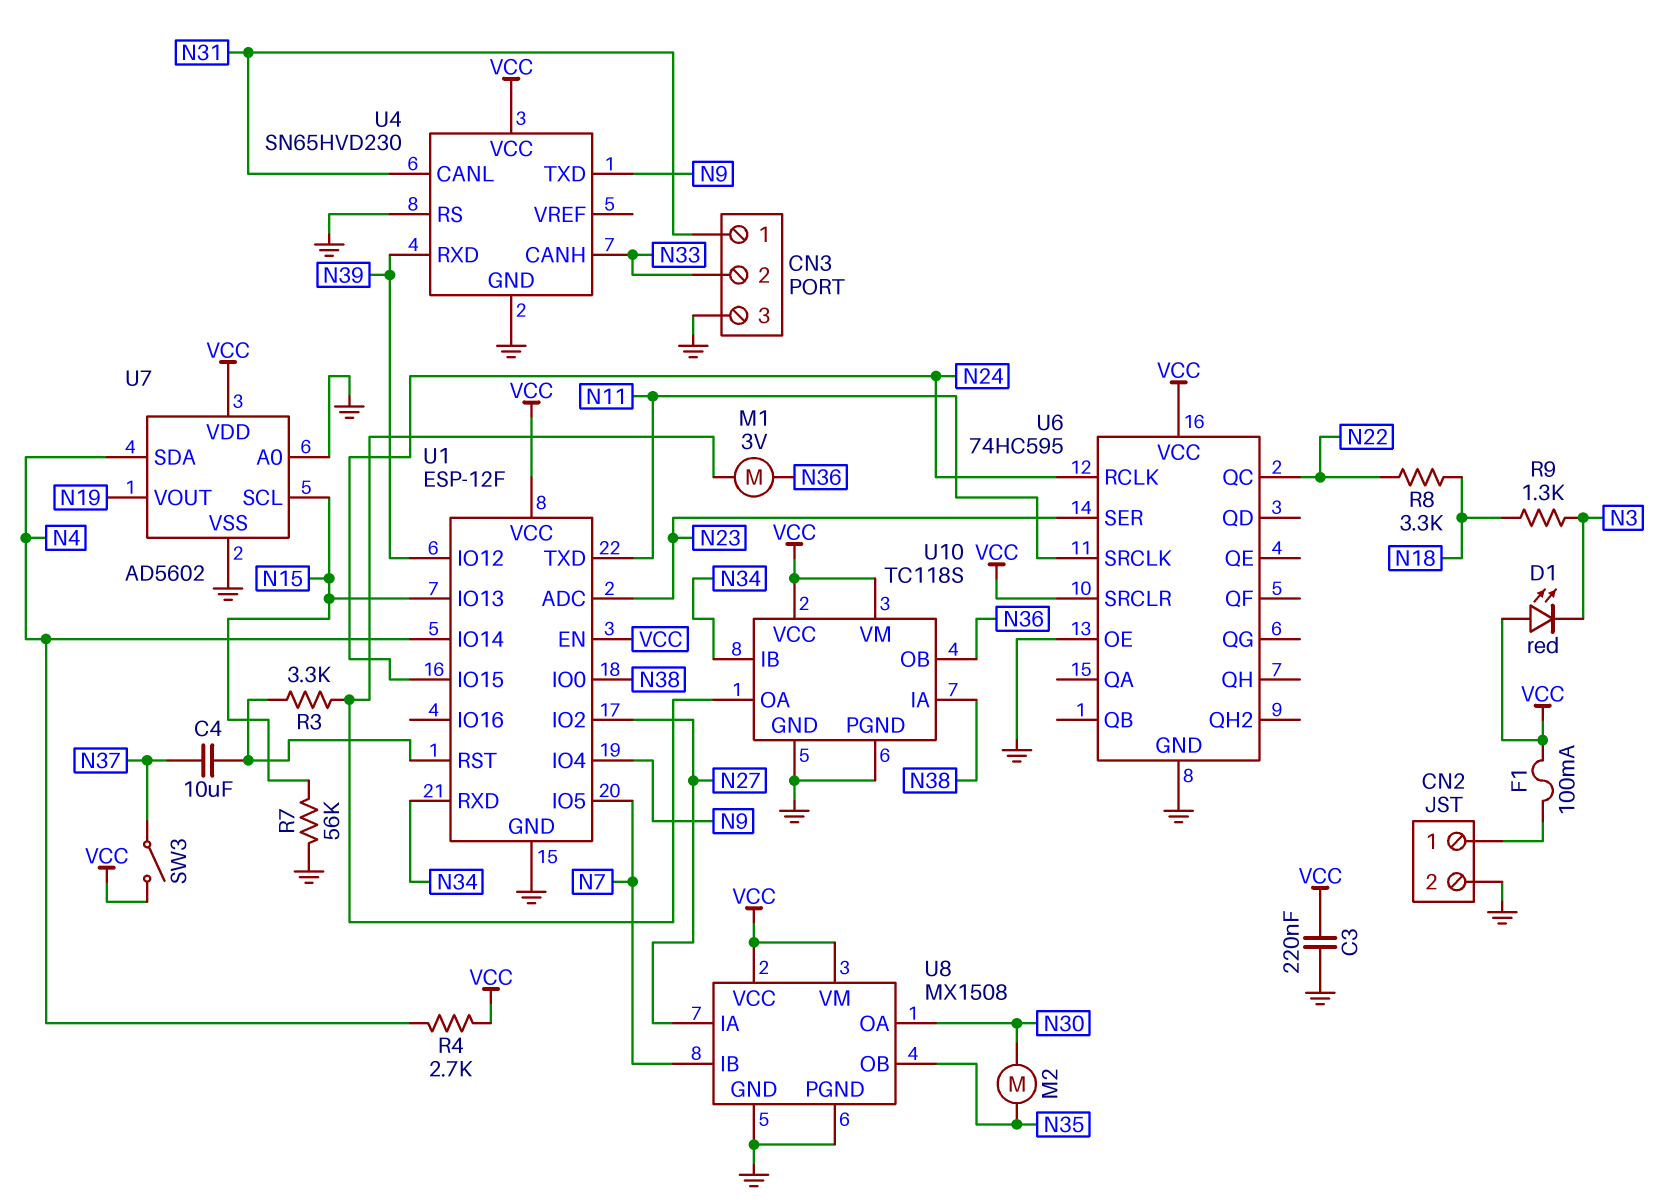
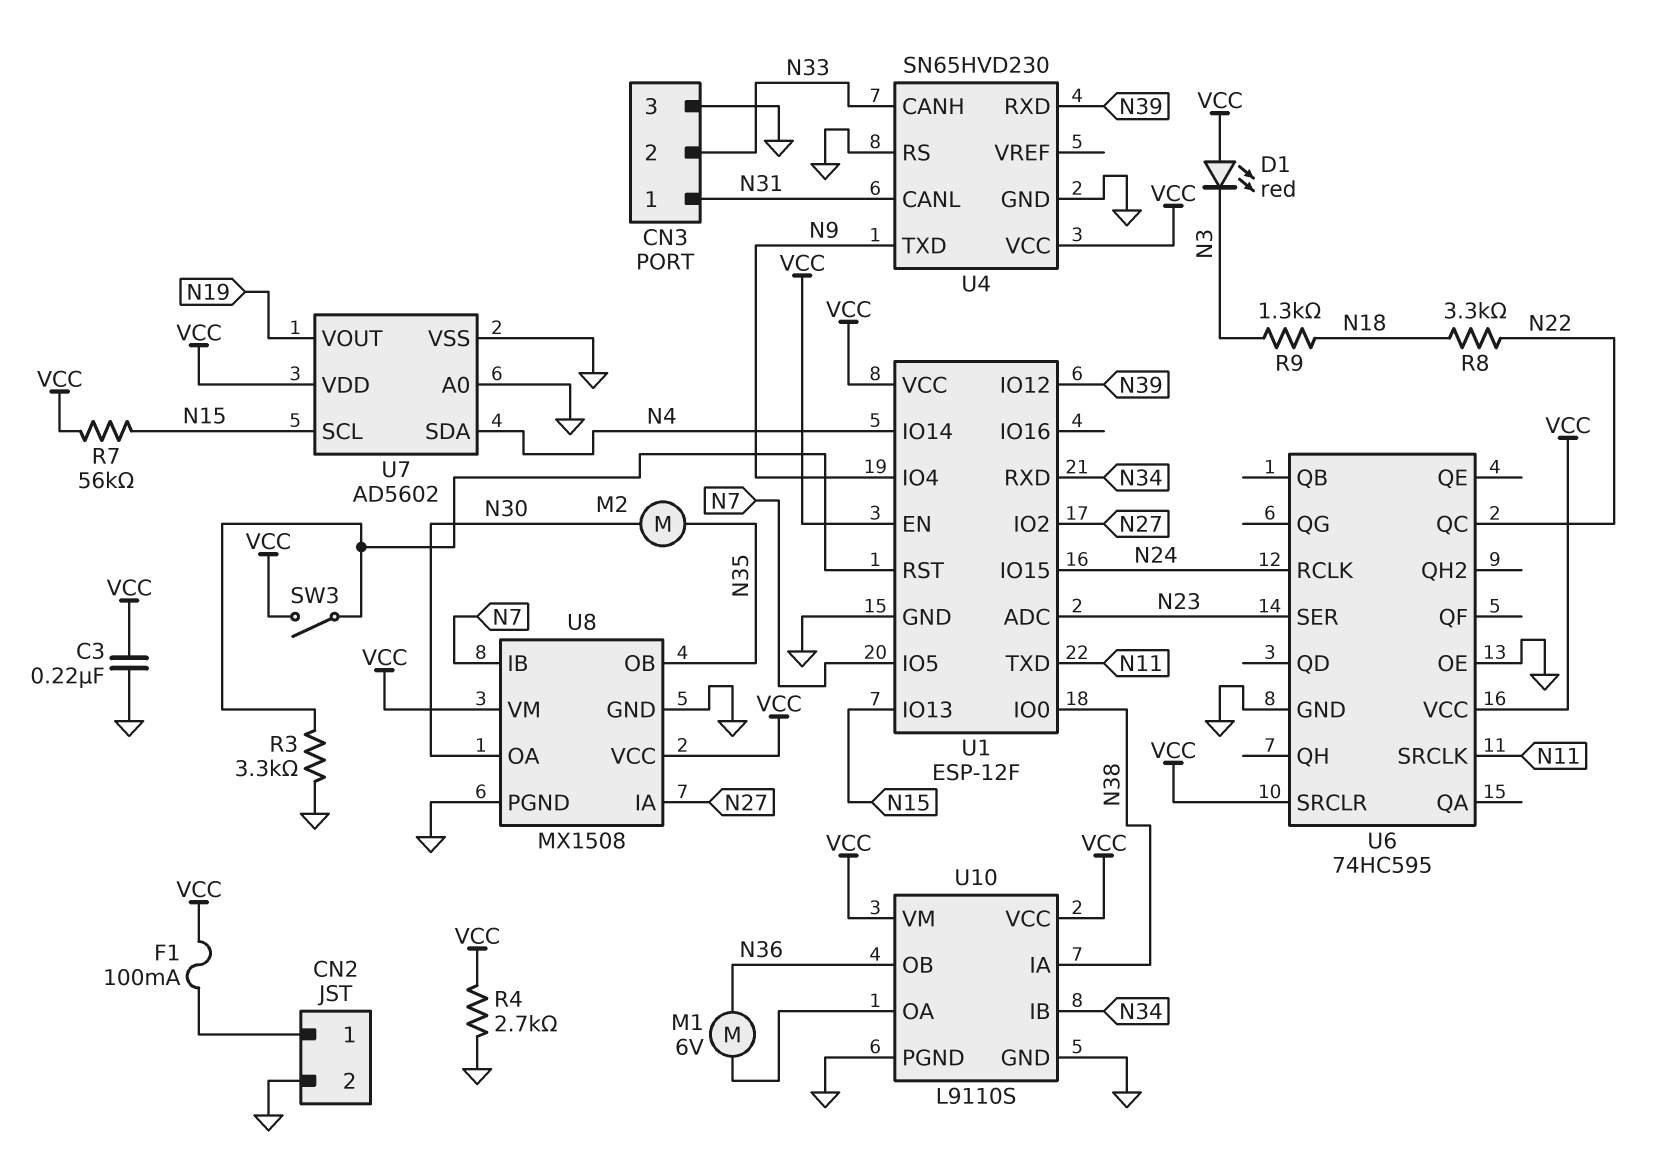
C4: 10uF (N37, U1/RST) -> none
M1: motor 3V (N36, U10/OA) -> motor 6V (N36, U10/OA)
R3: 3.3k (U1/RST, U10/OA) -> 3.3k (GND, U1/RST)
R4: 2.7k (N4, VCC) -> 2.7k (GND, VCC)
R7: 56k (GND, N15) -> 56k (N15, VCC)
SW3: switch (N37, VCC) -> switch (U1/RST, VCC)
U10: TC118S -> L9110S

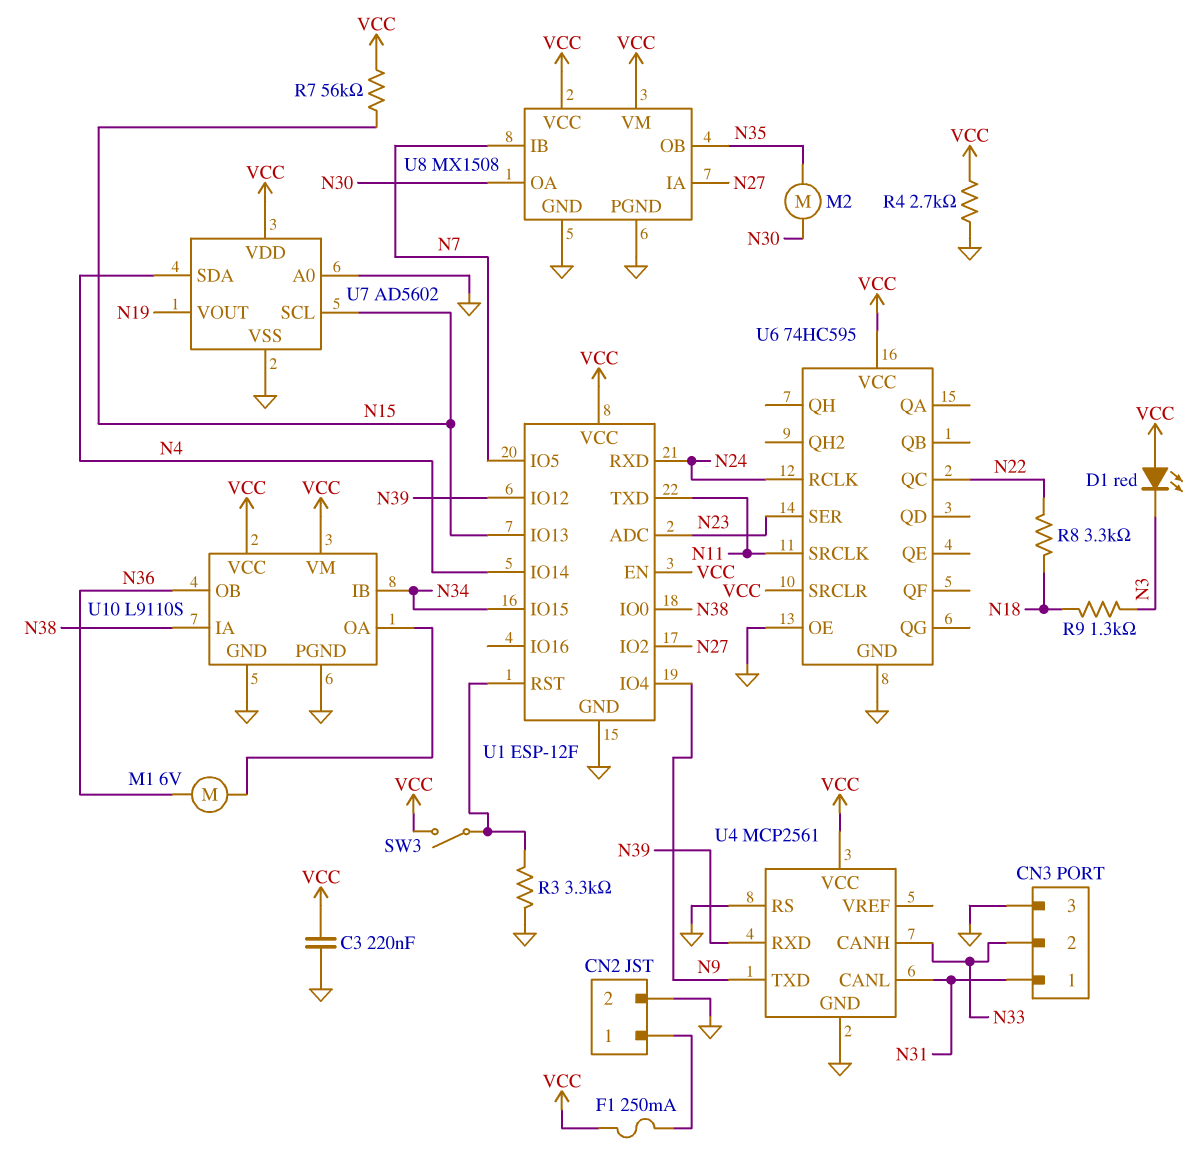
F1: 100mA (CN2/1, VCC) -> 250mA (CN2/1, VCC)
U1 pin IO15: N24 -> N34
U1 pin RXD: N34 -> N24
U4: SN65HVD230 -> MCP2561

